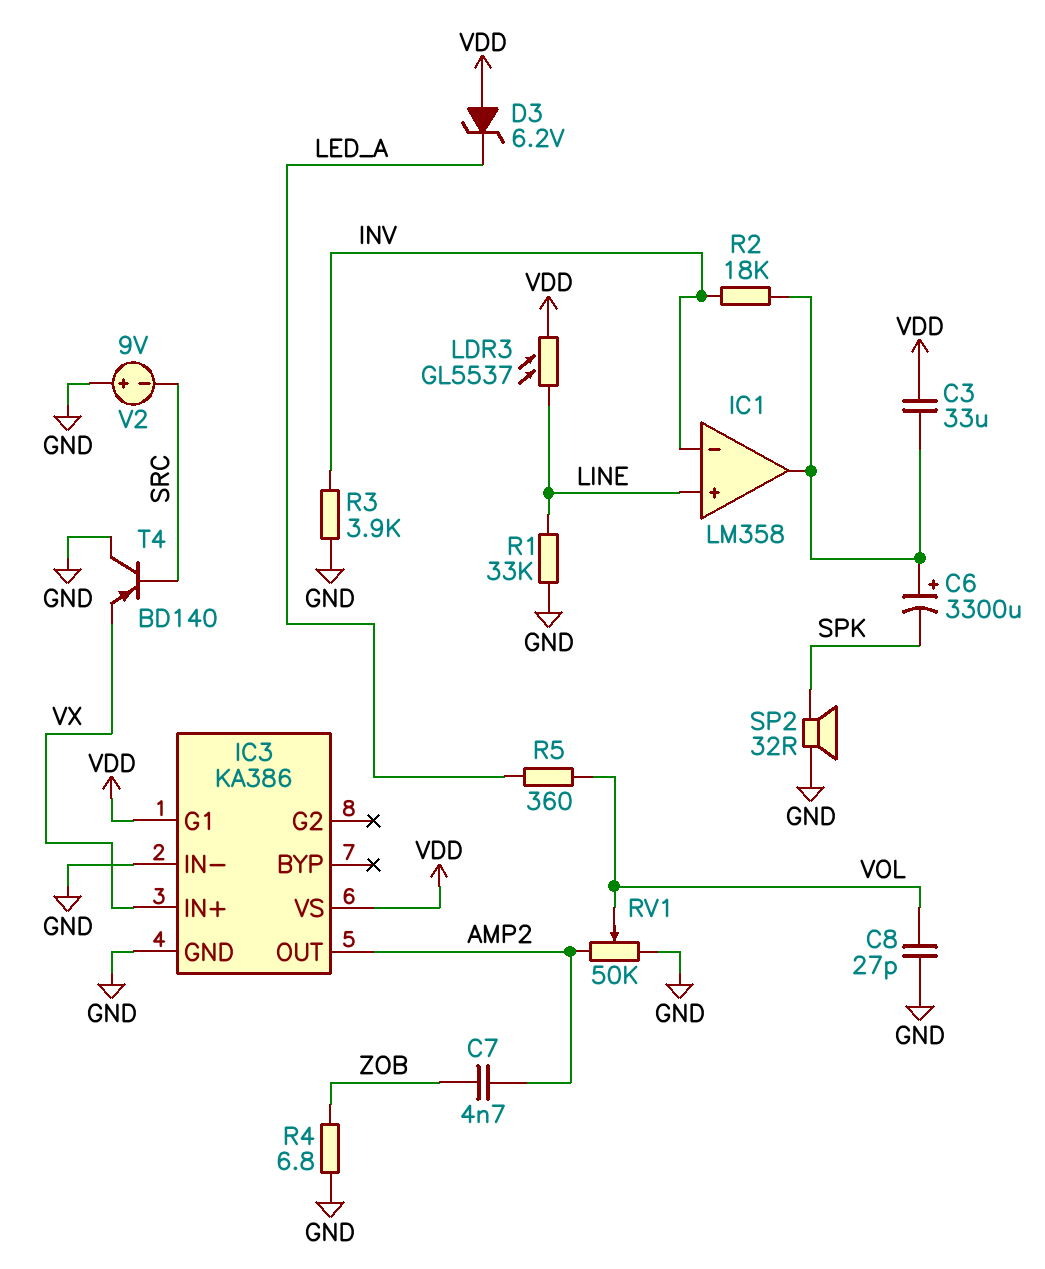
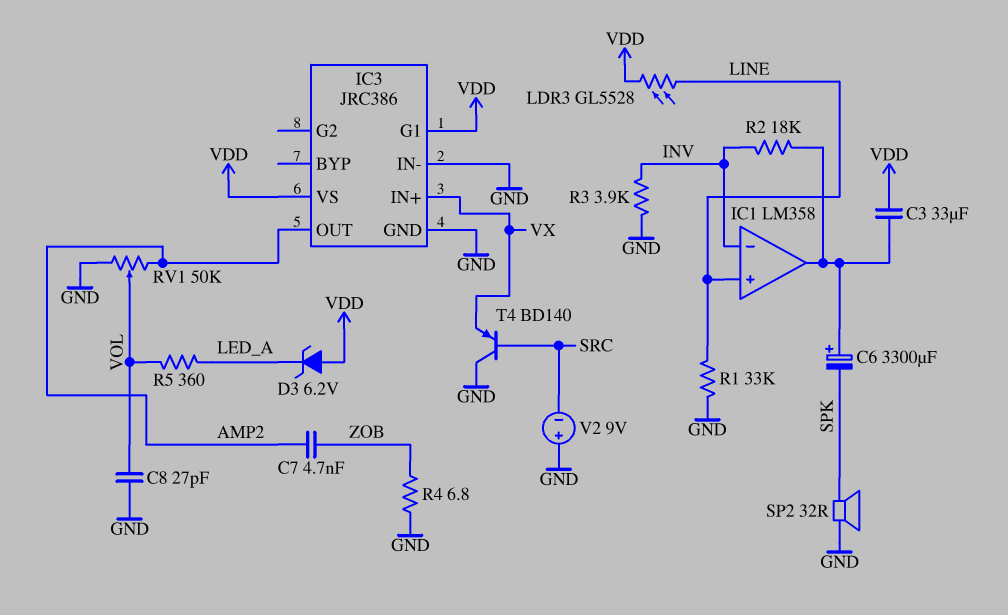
IC3: KA386 -> JRC386
LDR3: GL5537 (LINE, VDD) -> GL5528 (LINE, VDD)

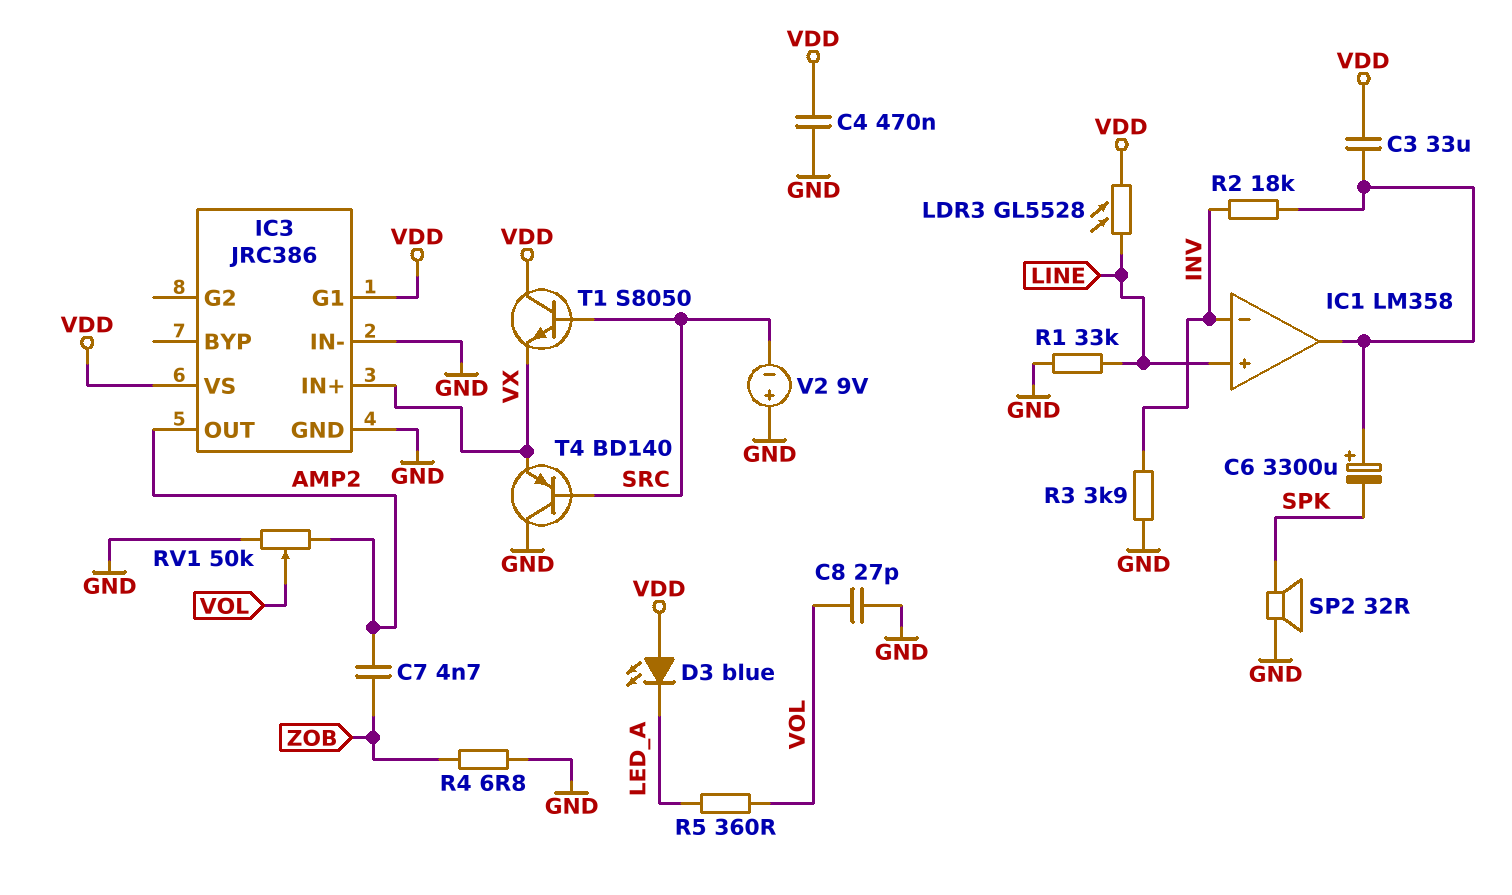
C4: none -> 470nF (GND, VDD)
D3: zener 6.2V (A VDD, K LED_A) -> LED blue (A VDD, K LED_A)
T1: none -> NPN S8050 (B SRC, C VDD, E VX)

